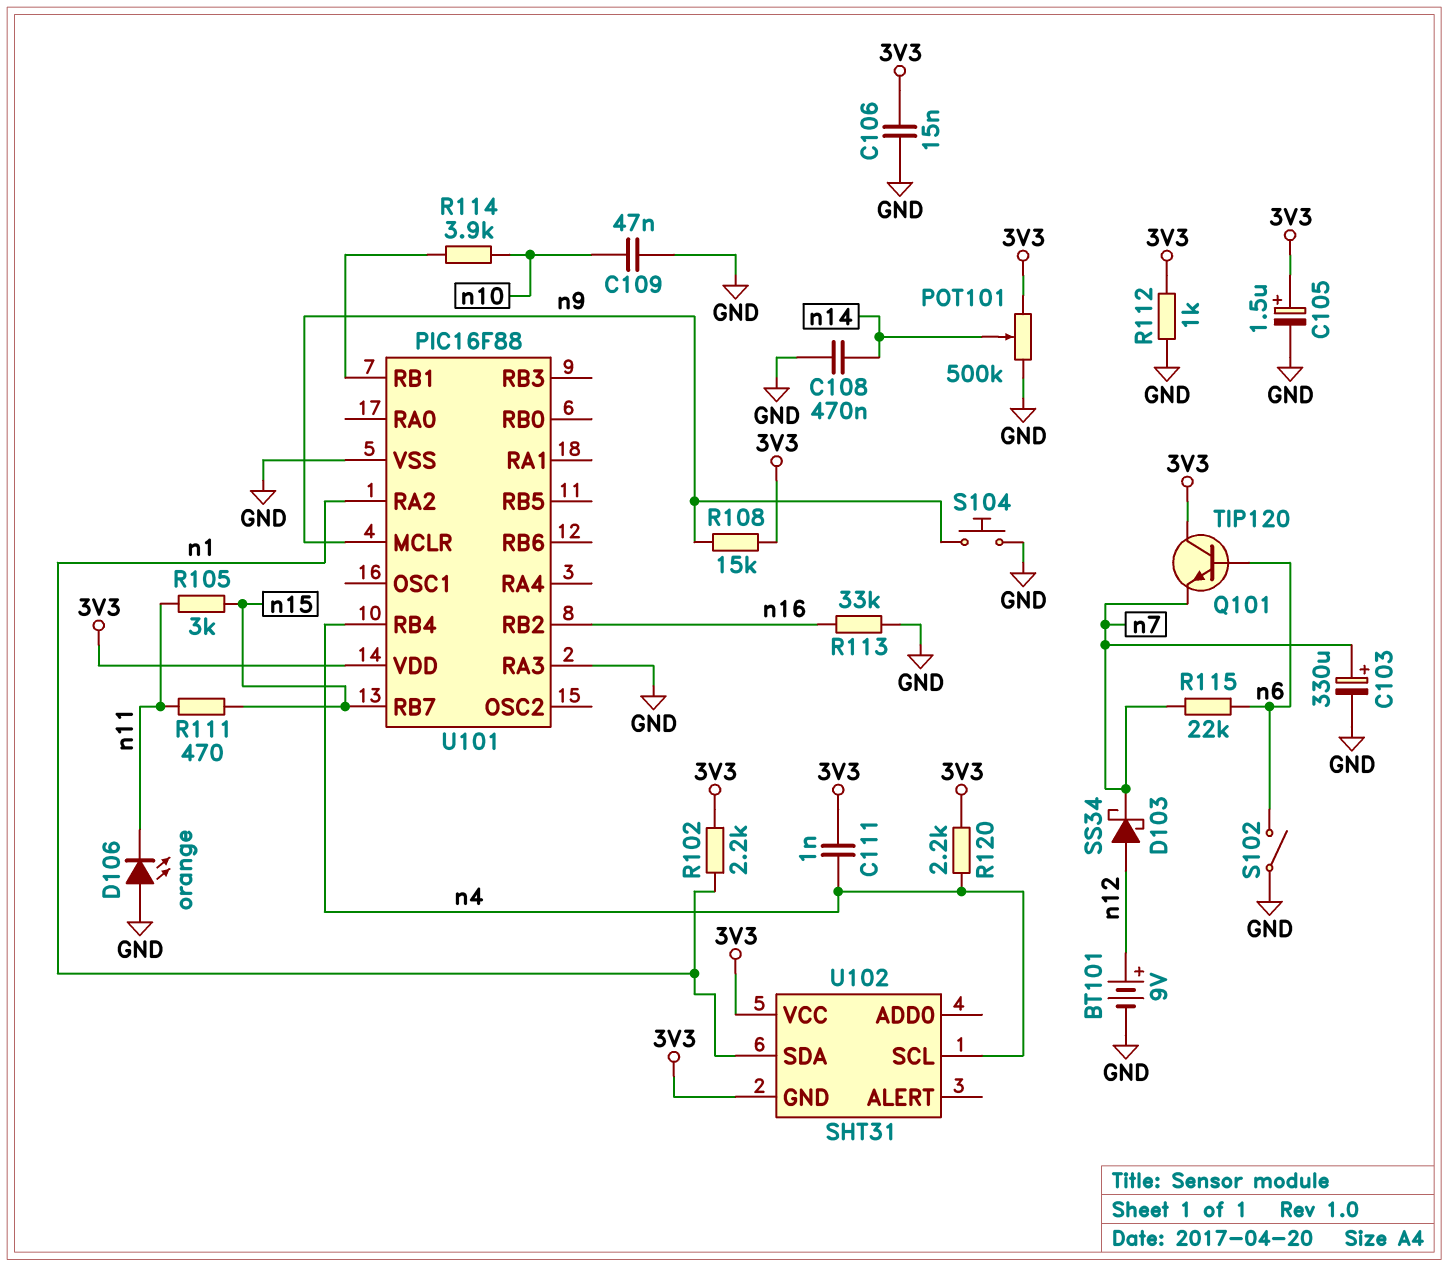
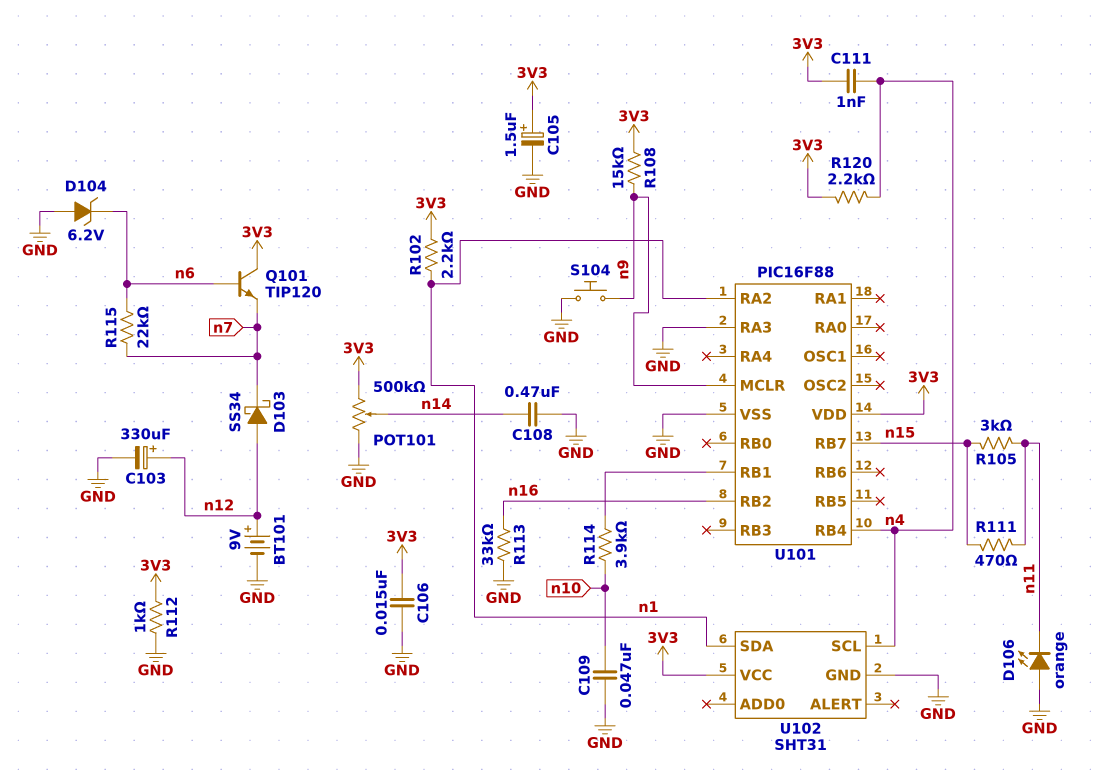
C103: 330uF (plus n7, minus GND) -> 330uF (plus n12, minus GND)
D104: none -> zener 6.2V (A GND, K n6)
S102: switch (GND, n6) -> none
U102 pin GND: 3V3 -> GND

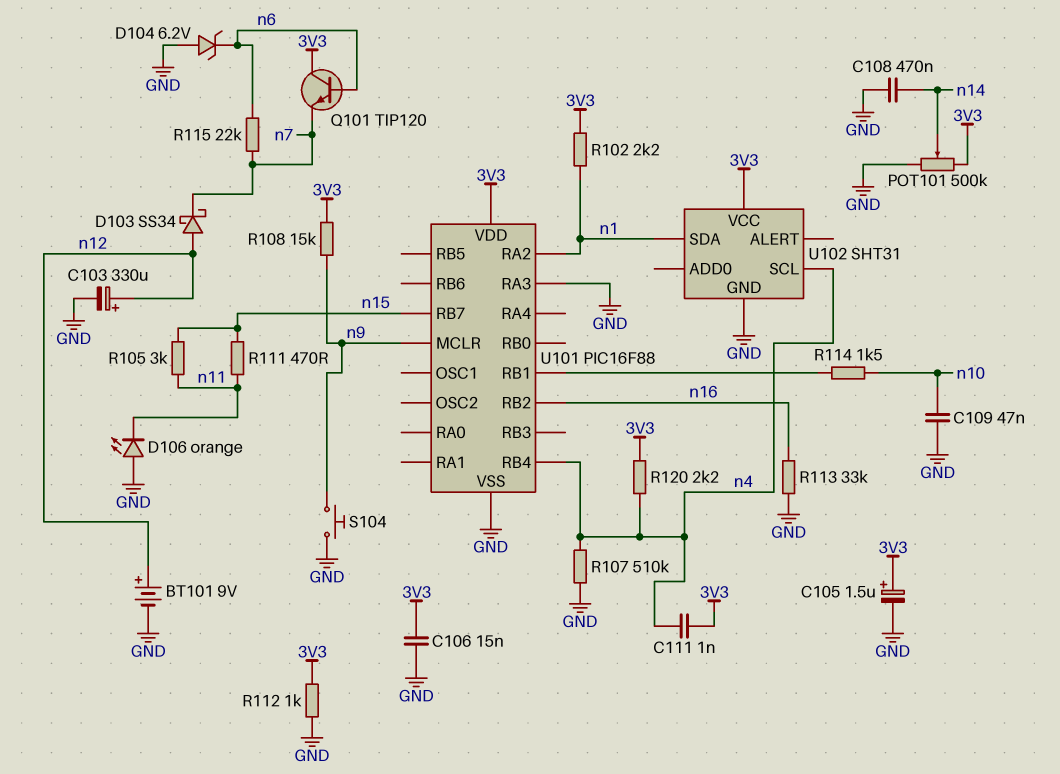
R107: none -> 510k (GND, n4)
R114: 3.9k (U101/RB1, n10) -> 1.5k (U101/RB1, n10)

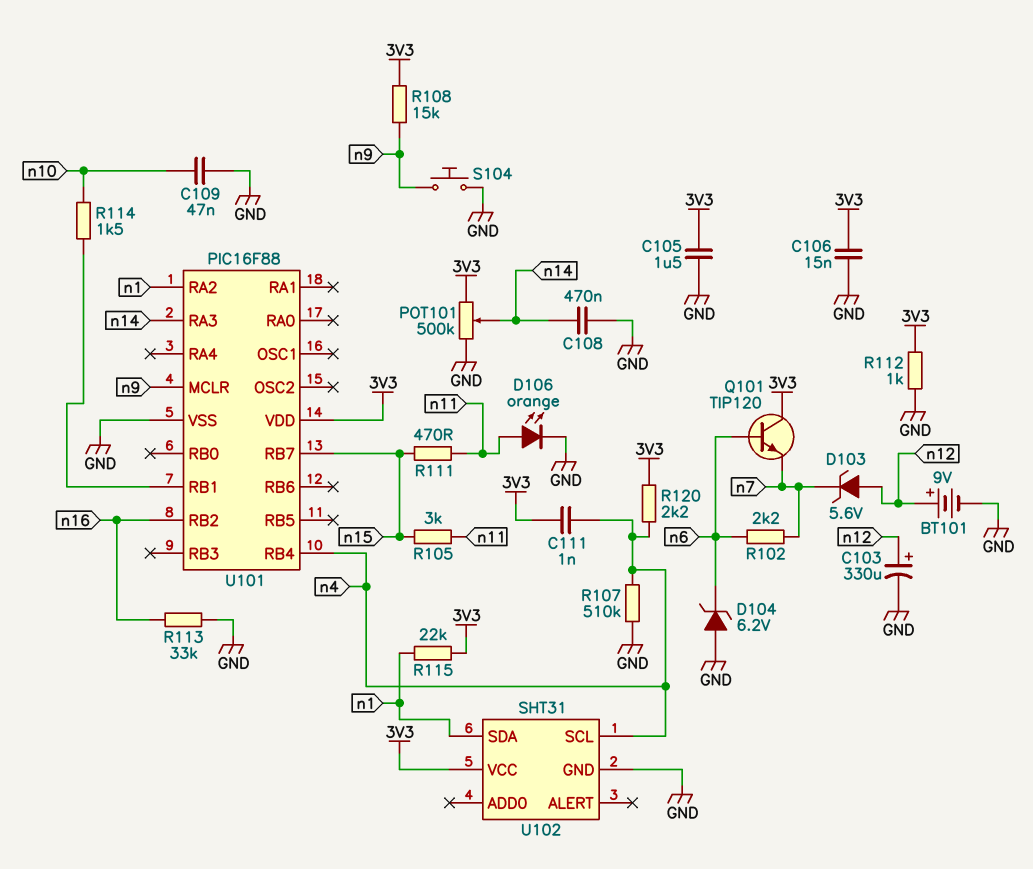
C105: 1.5uF (plus 3V3, minus GND) -> 1.5uF (3V3, GND)
D103: schottky SS34 (A n12, K n7) -> zener 5.6V (A n12, K n7)
D106: LED orange (A GND, K n11) -> LED orange (A n11, K GND)
R102: 2.2k (3V3, n1) -> 2.2k (n6, n7)
R115: 22k (n6, n7) -> 22k (3V3, n1)
U101 pin RA3: GND -> n14

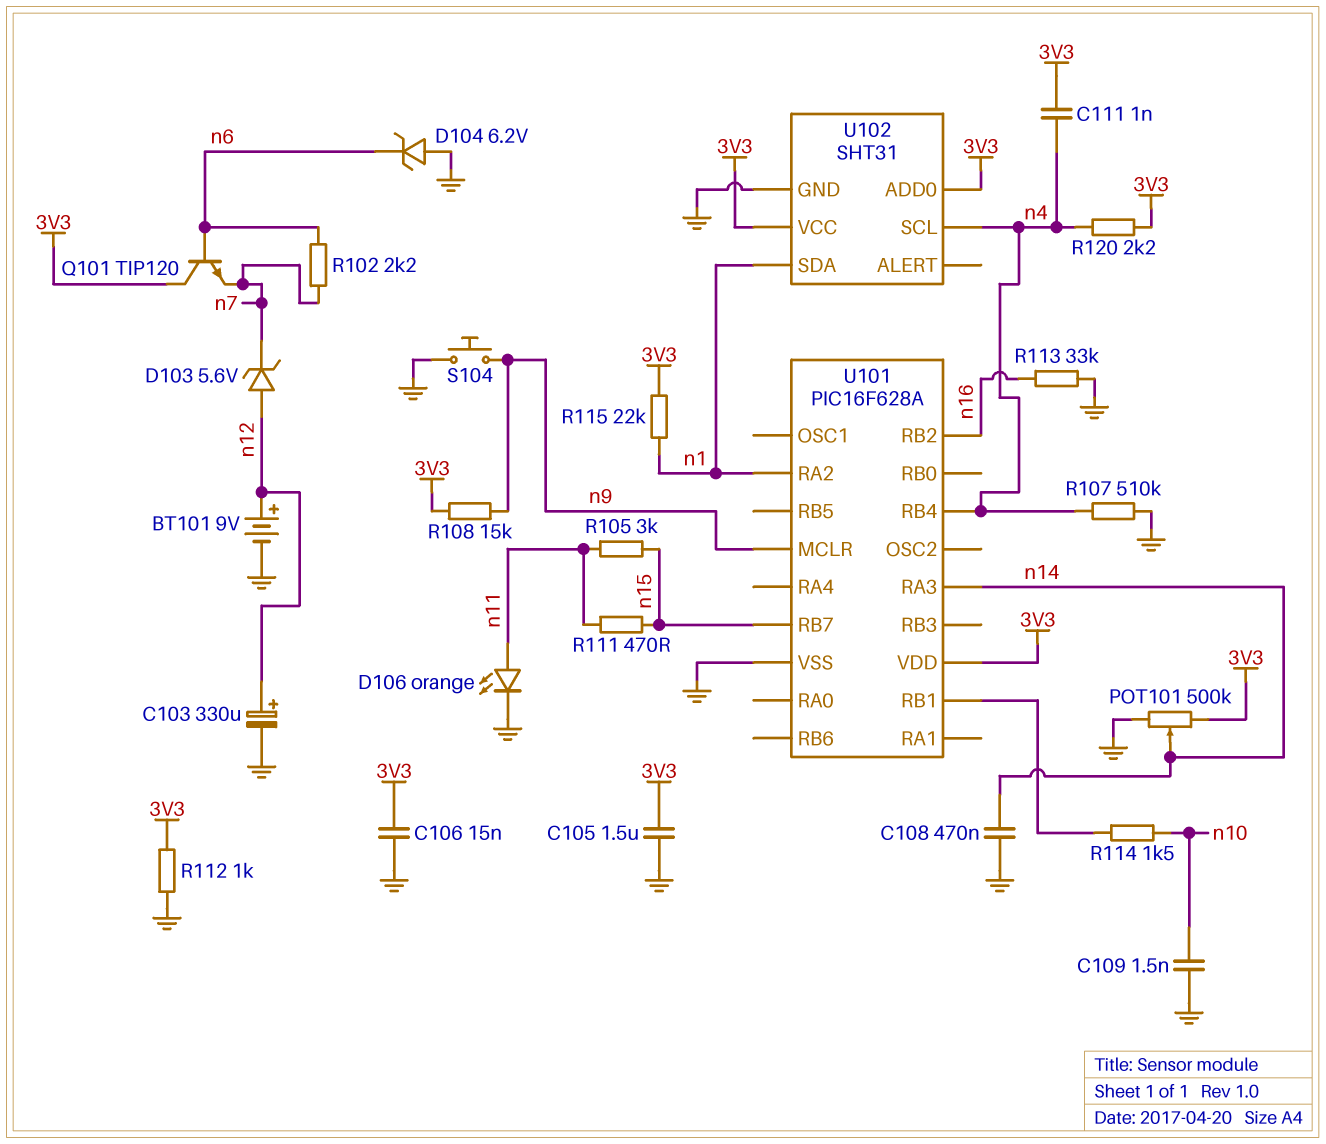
C109: 47nF (GND, n10) -> 1.5nF (GND, n10)
U101: PIC16F88 -> PIC16F628A
U102 pin ADD0: none -> 3V3

